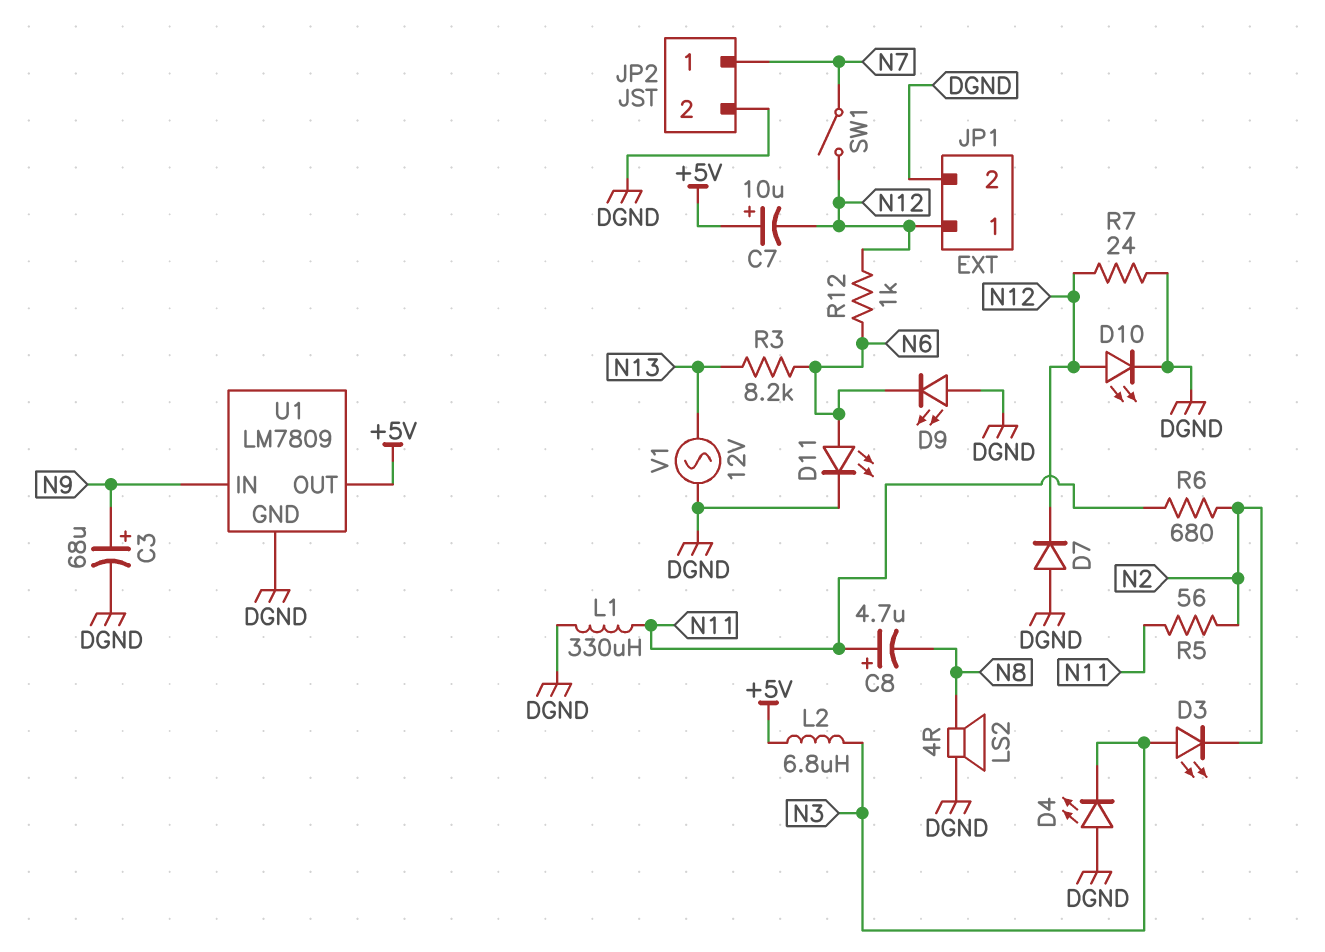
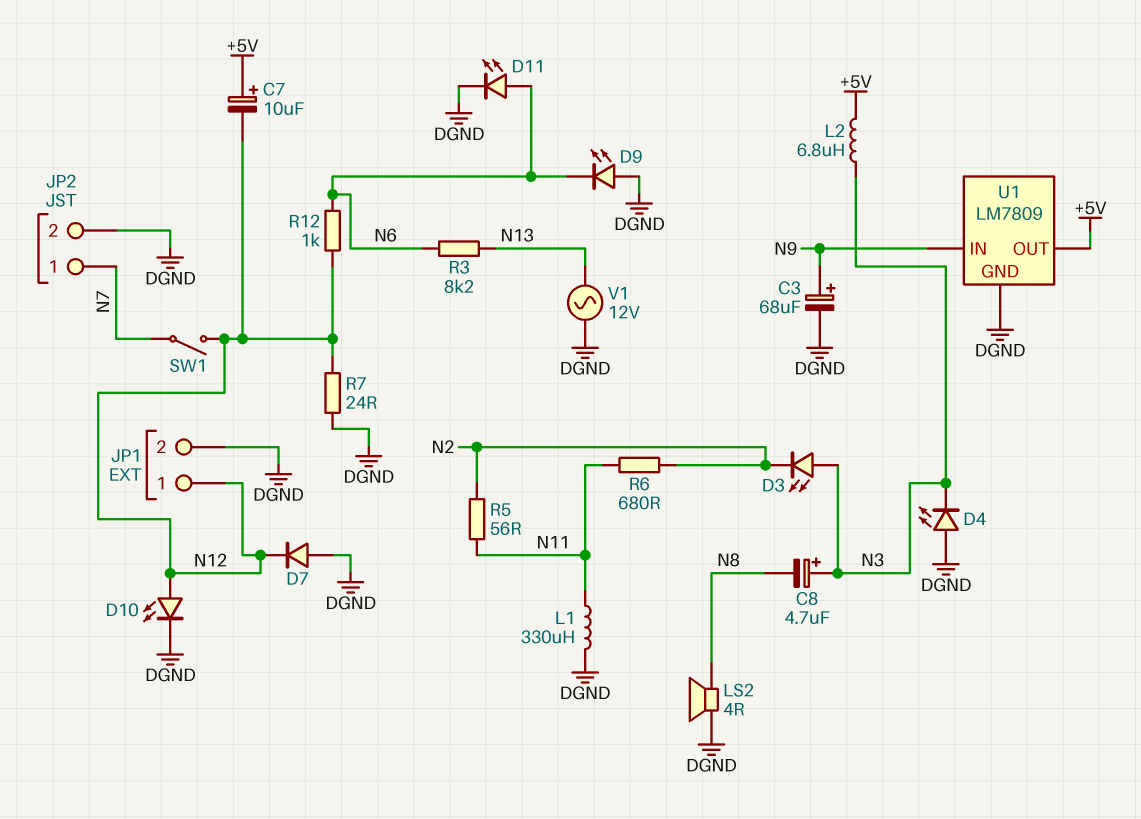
C8: 4.7uF (plus N11, minus N8) -> 4.7uF (plus N3, minus N8)

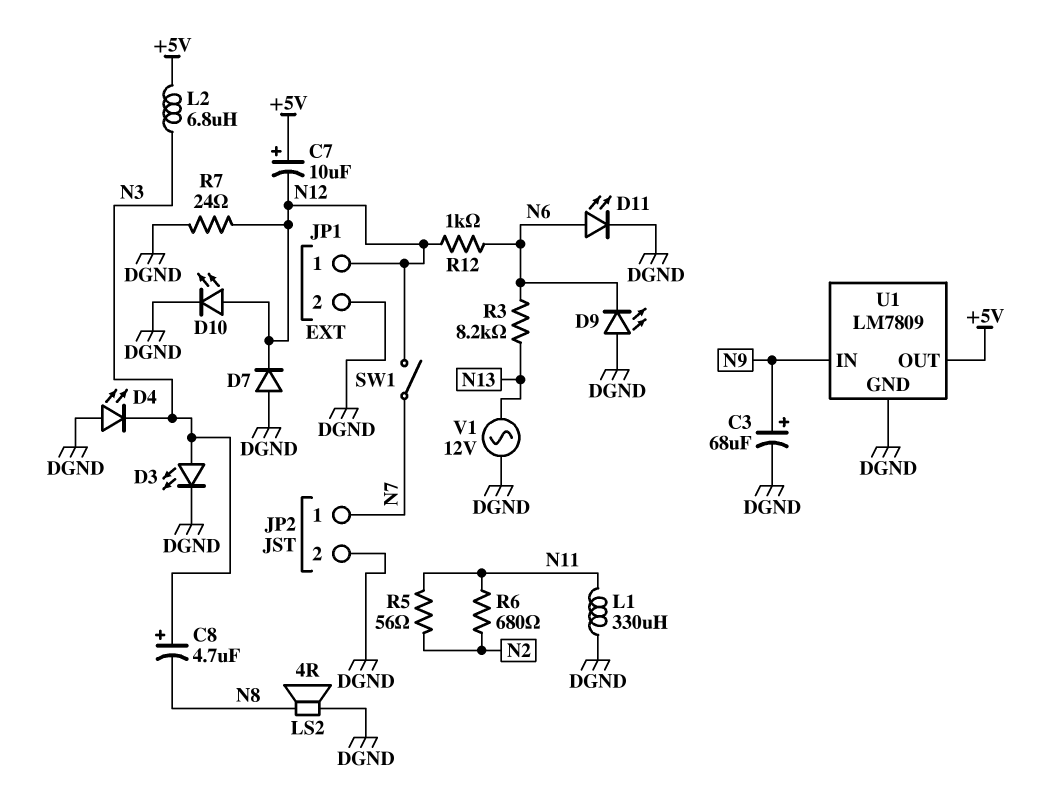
D3: LED (A N3, K N2) -> LED (A N3, K DGND)

